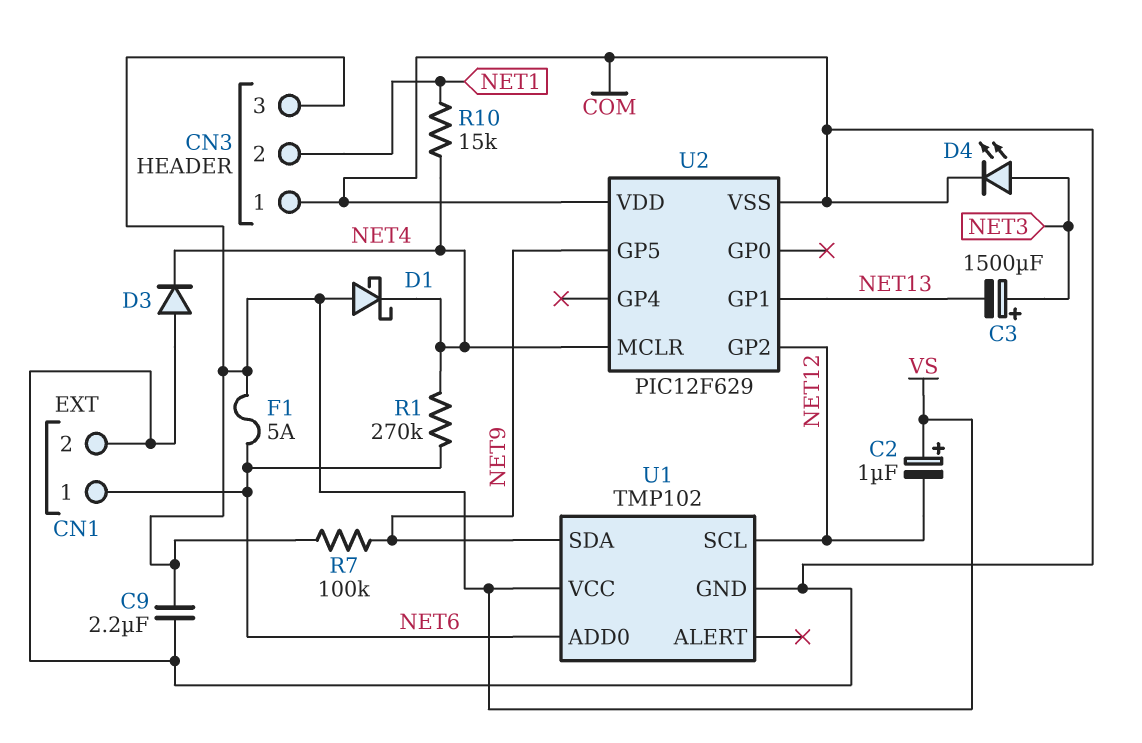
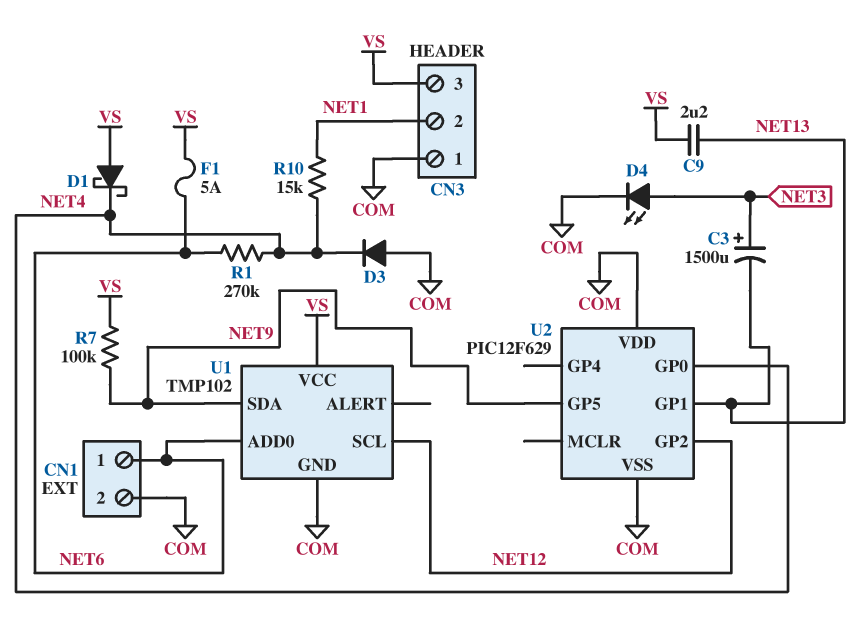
C2: 1uF (plus VS, minus NET12) -> none
C9: 2.2uF (COM, VS) -> 2.2uF (NET13, VS)
U2 pin GP0: none -> NET4
U2 pin MCLR: NET4 -> none

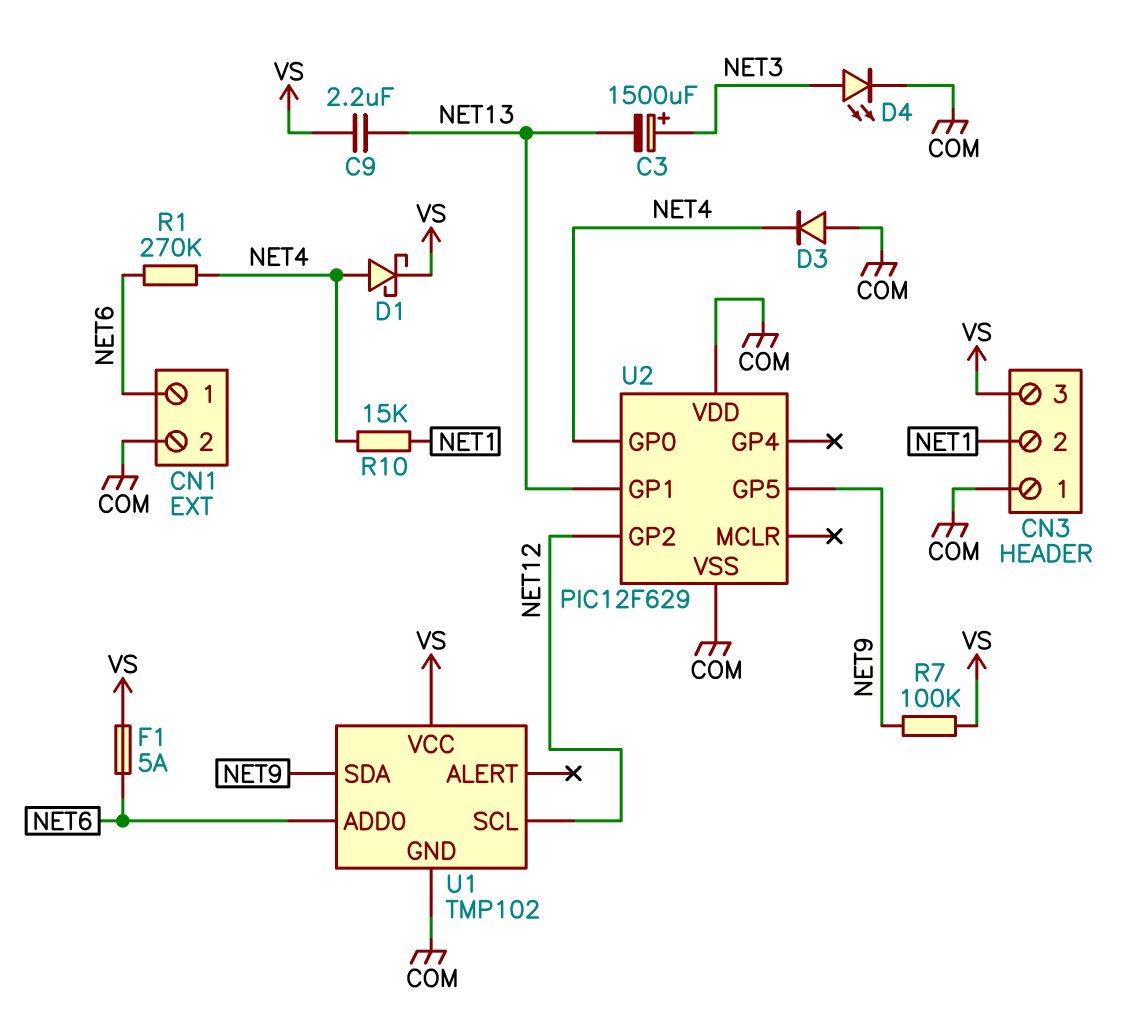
D1: schottky (A VS, K NET4) -> schottky (A NET4, K VS)

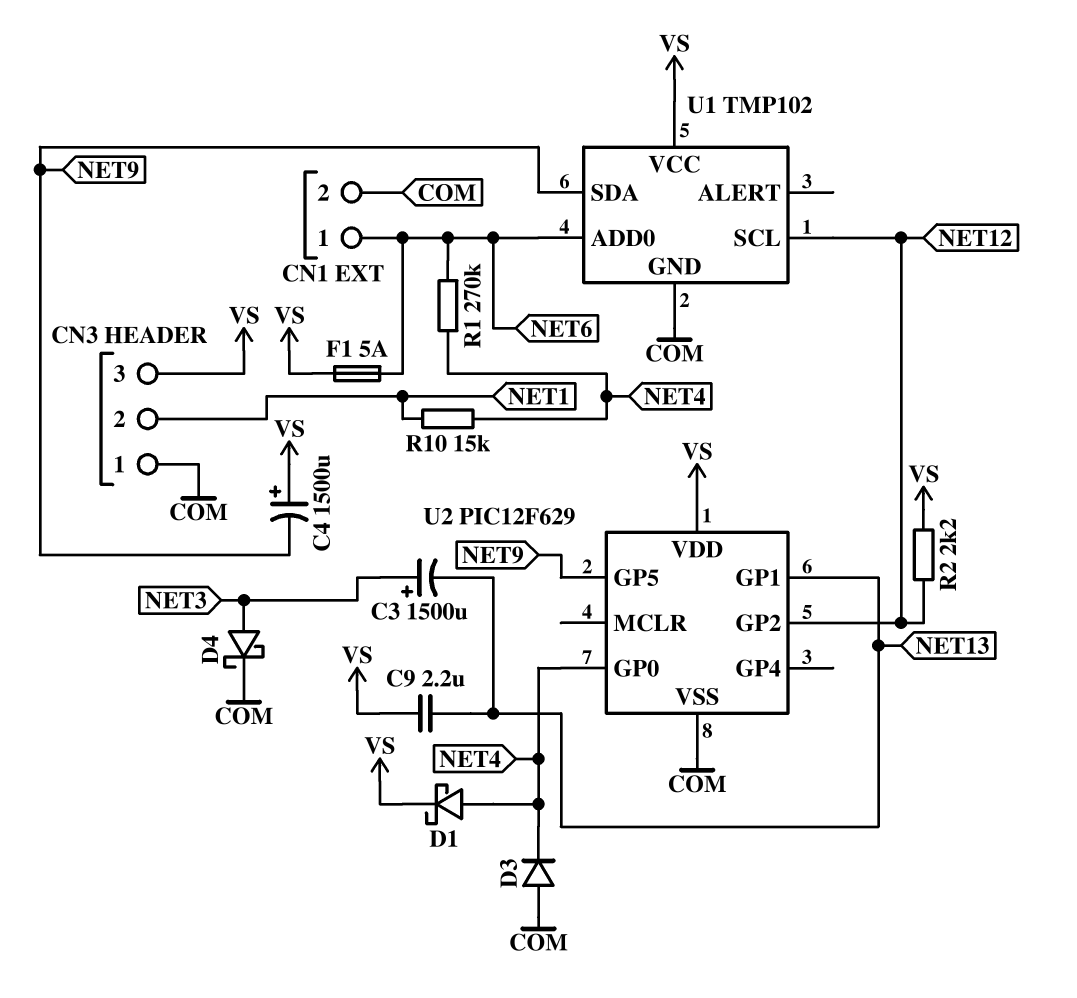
C4: none -> 1500uF (plus VS, minus NET9)
D4: LED (A NET3, K COM) -> schottky (A NET3, K COM)
R2: none -> 2.2k (NET12, VS)
R7: 100k (NET9, VS) -> none
U2 pin VDD: COM -> VS

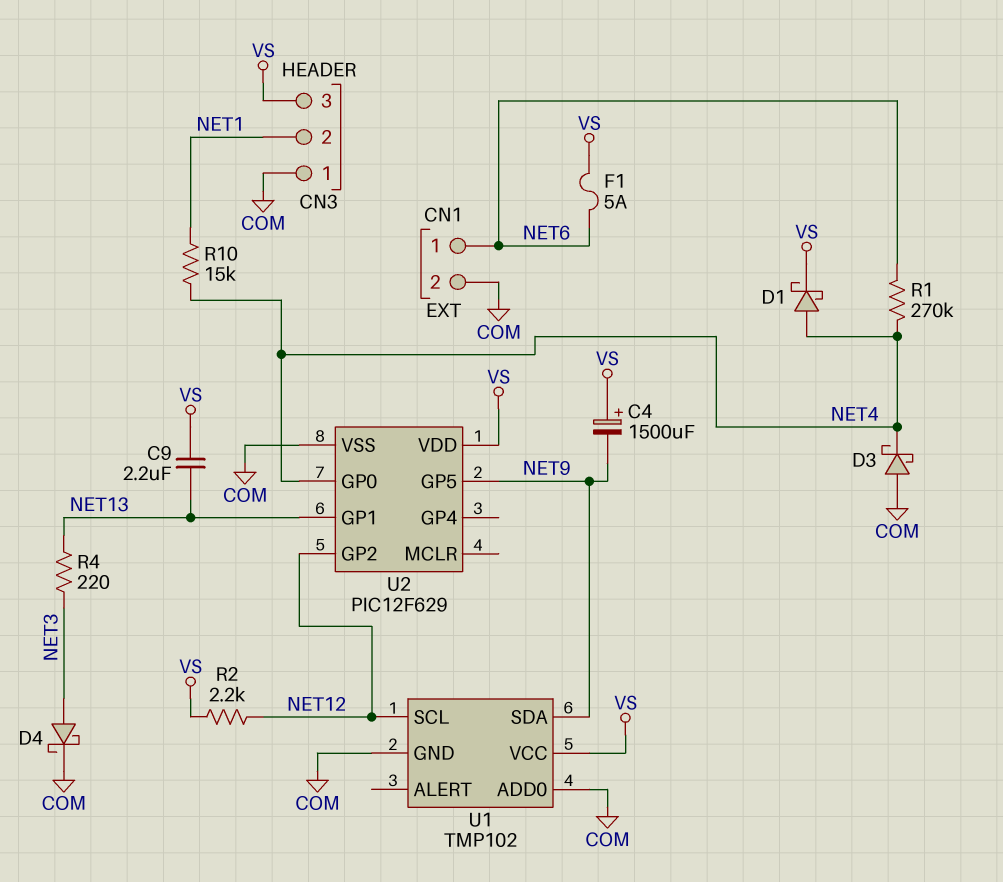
C3: 1500uF (plus NET3, minus NET13) -> none
D3: diode (A COM, K NET4) -> schottky (A COM, K NET4)
R4: none -> 220 (NET3, NET13)
U1 pin ADD0: NET6 -> COM

